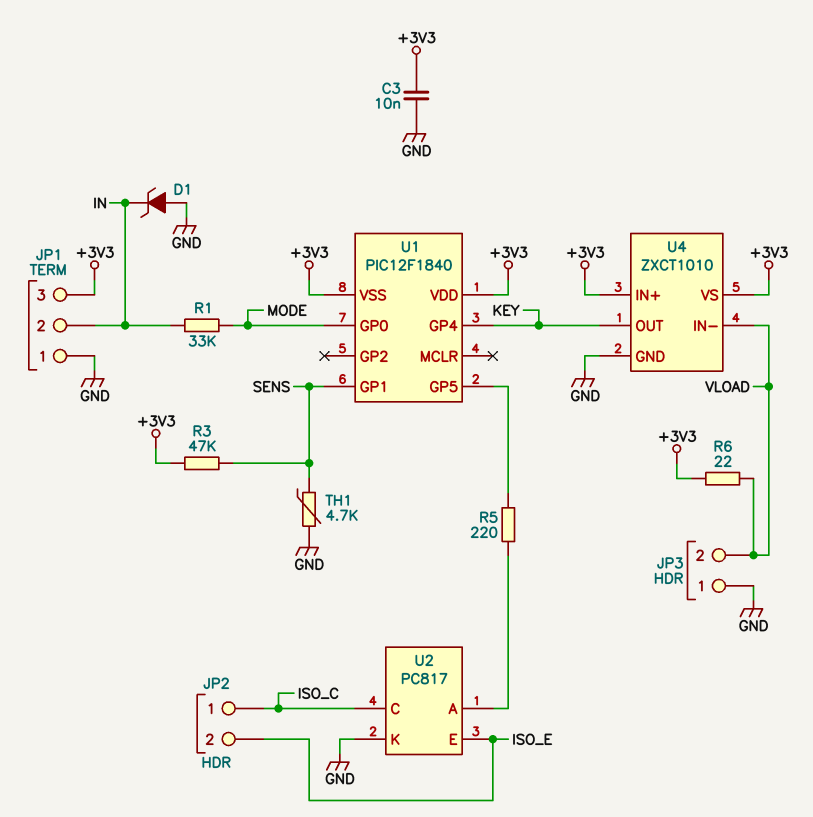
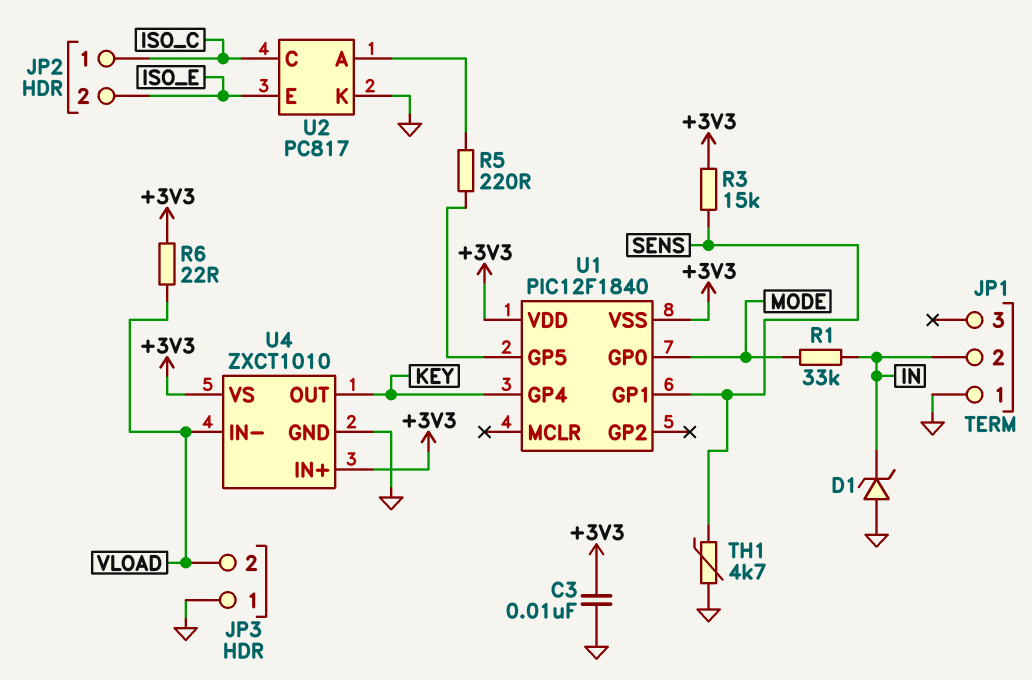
JP1 pin 3: +3V3 -> none
R3: 47k (+3V3, SENS) -> 15k (+3V3, SENS)

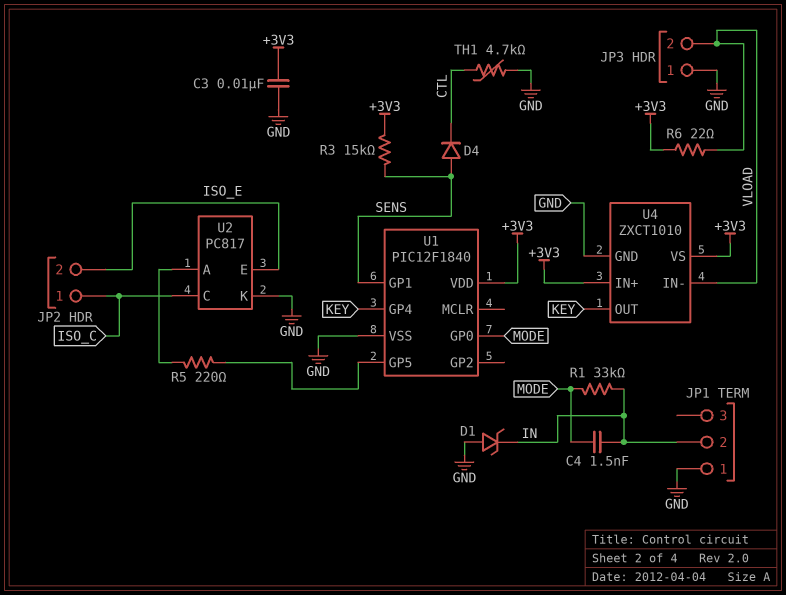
C4: none -> 1.5nF (IN, MODE)
D4: none -> diode (A SENS, K CTL)
TH1: 4.7k (GND, SENS) -> 4.7k (CTL, GND)
U1 pin VSS: +3V3 -> GND

